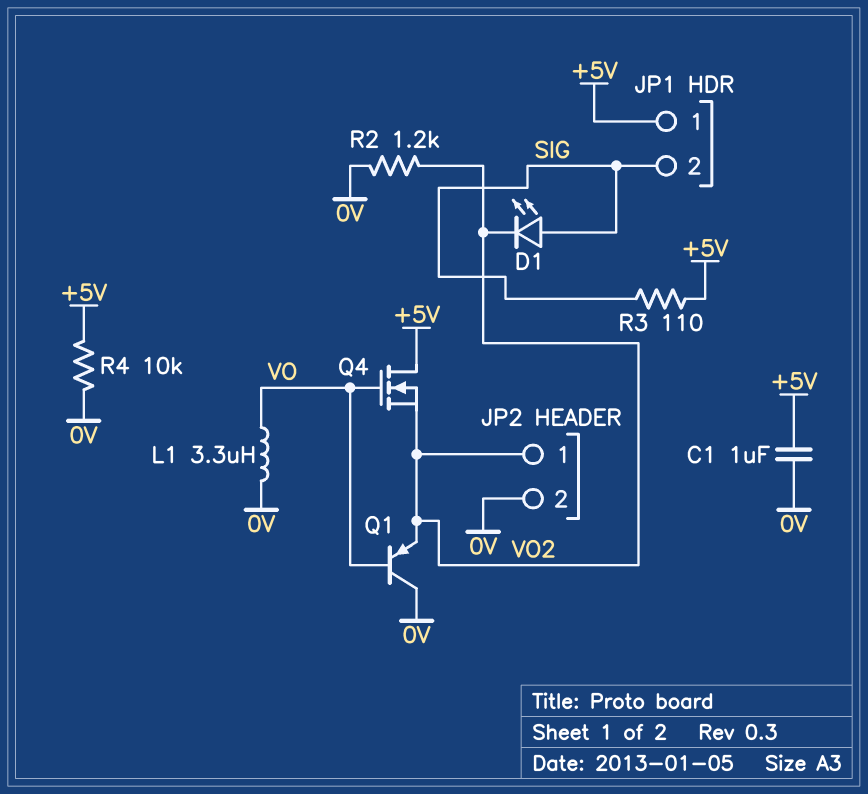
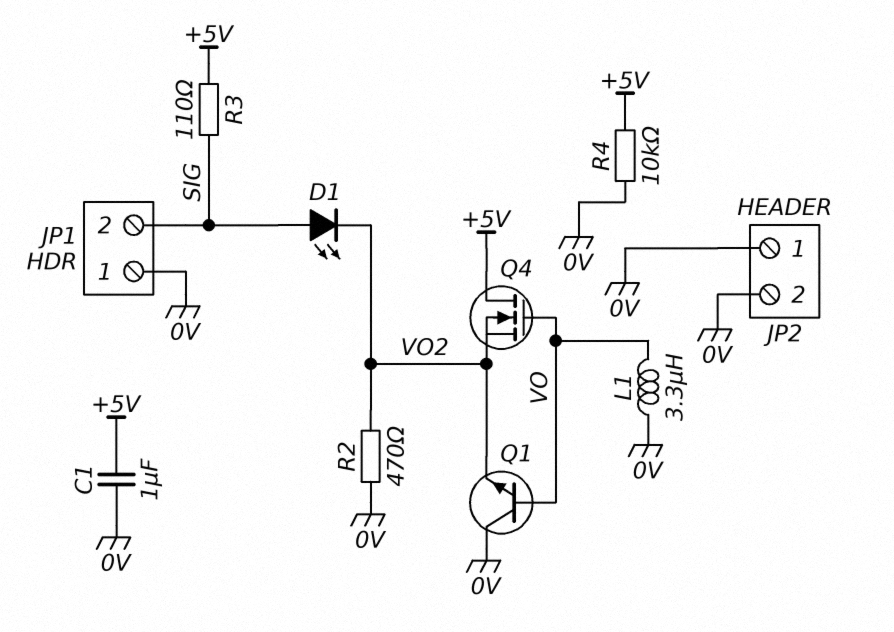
JP1 pin 1: +5V -> 0V
JP2 pin 1: VO2 -> 0V
Q1: PNP (B VO, C 0V, E VO2) -> NPN (B VO, C 0V, E VO2)
R2: 1.2k (0V, VO2) -> 470 (0V, VO2)

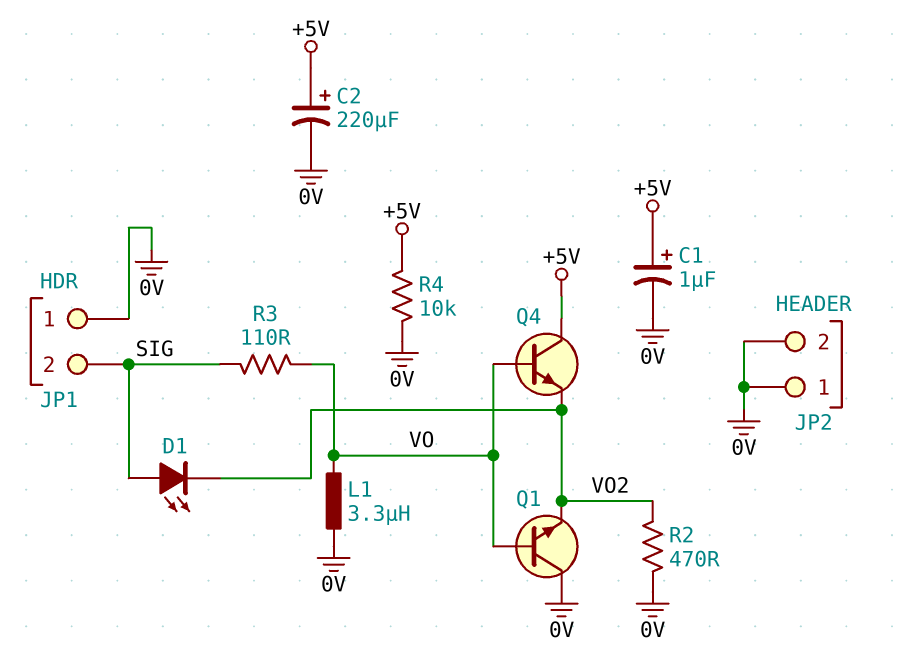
C1: 1uF (+5V, 0V) -> 1uF (plus +5V, minus 0V)
C2: none -> 220uF (plus +5V, minus 0V)
Q4: NMOS (G VO, D +5V, S VO2) -> NPN (B VO, C +5V, E VO2)
R3: 110 (+5V, SIG) -> 110 (SIG, VO)

